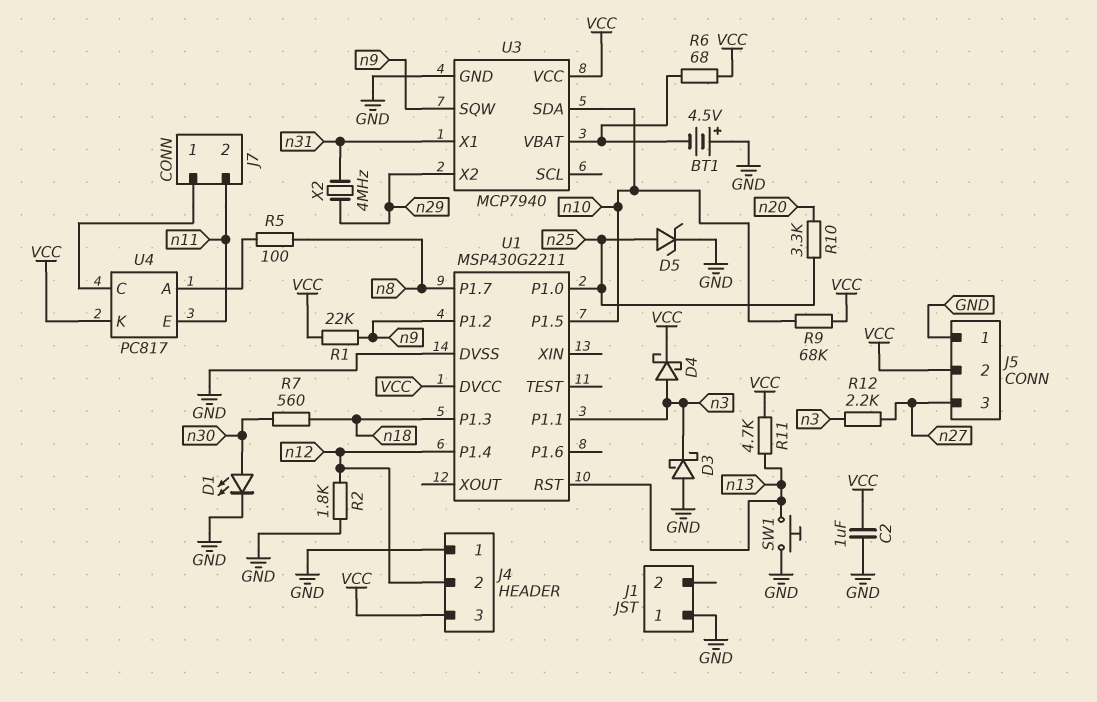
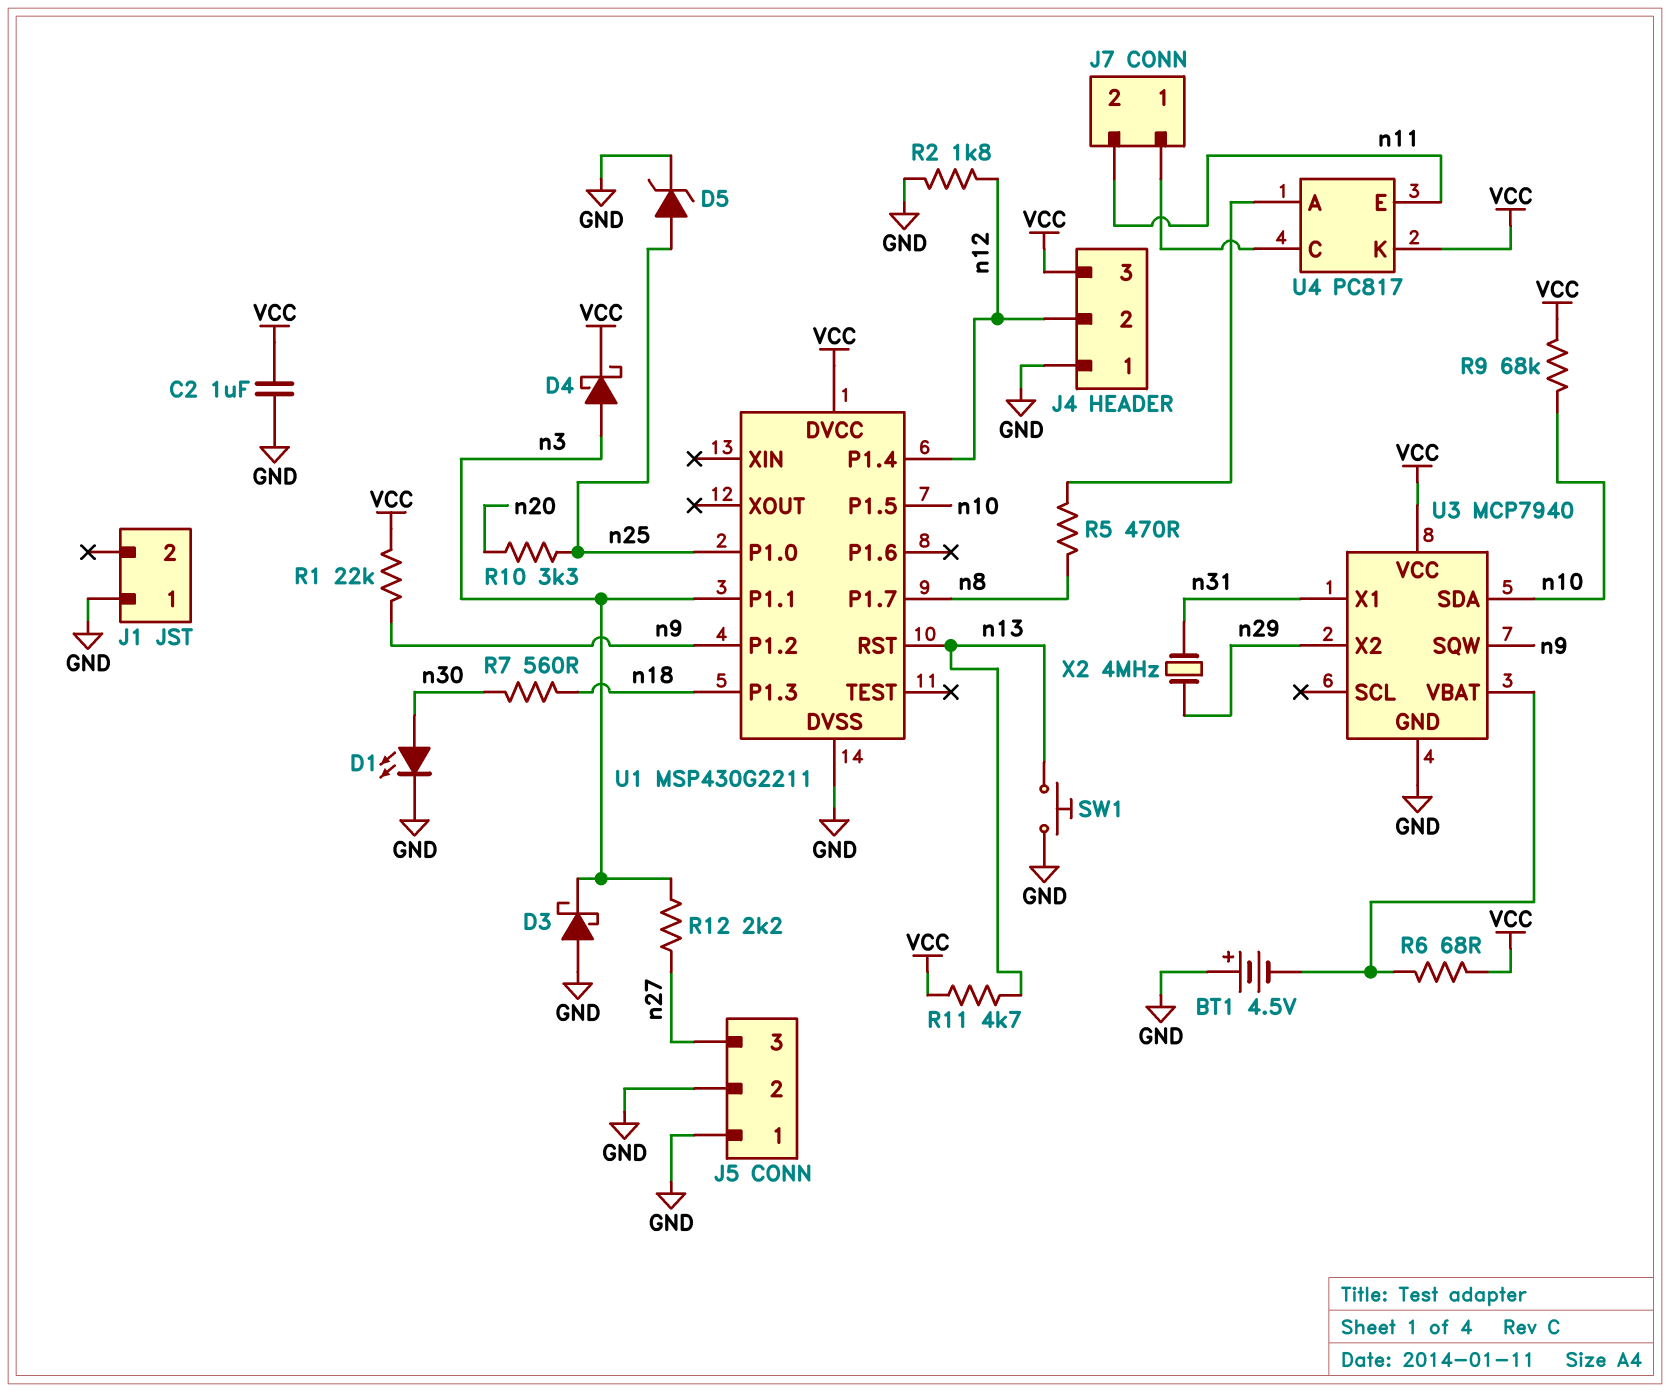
J5 pin 2: VCC -> GND
R5: 100 (U4/A, n8) -> 470 (U4/A, n8)

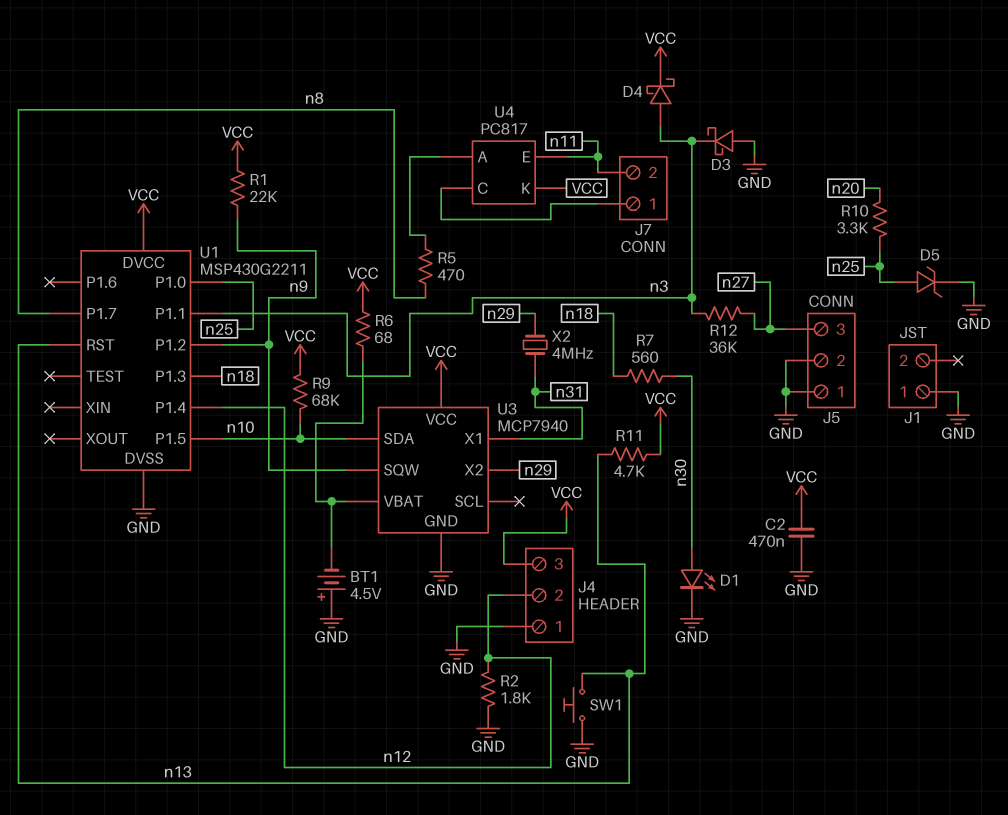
C2: 1uF (GND, VCC) -> 470nF (GND, VCC)
R12: 2.2k (n3, n27) -> 36k (n3, n27)

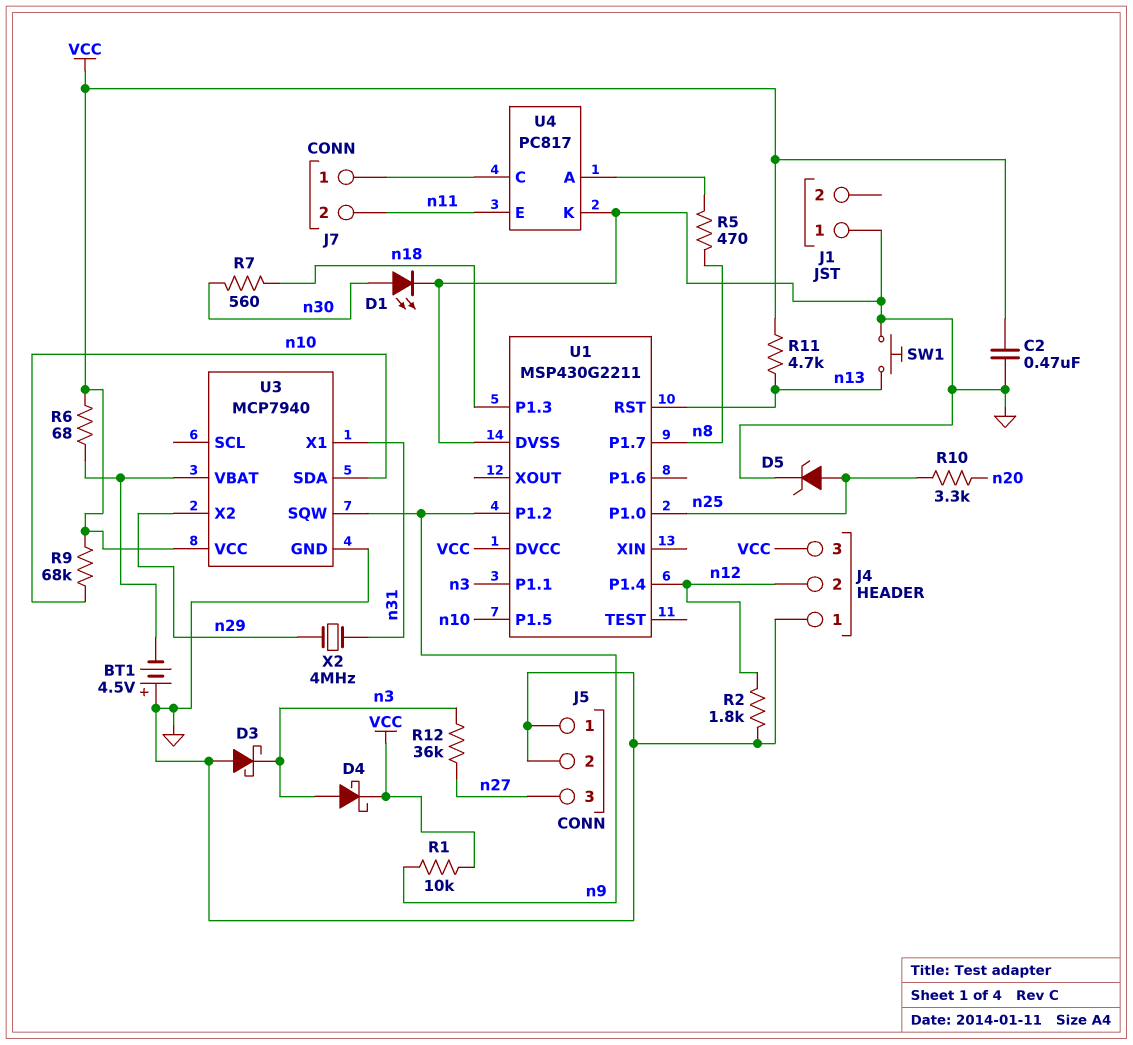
R1: 22k (VCC, n9) -> 10k (VCC, n9)
U4 pin K: VCC -> GND

